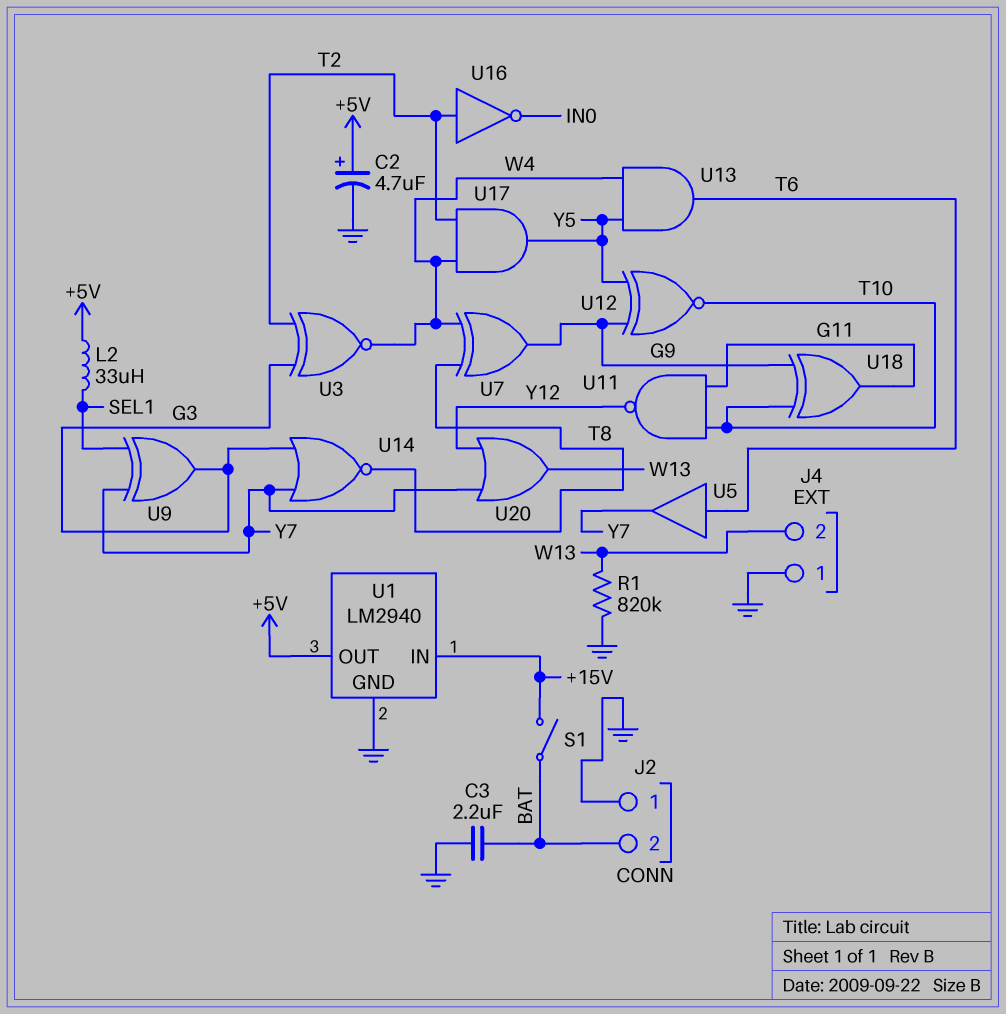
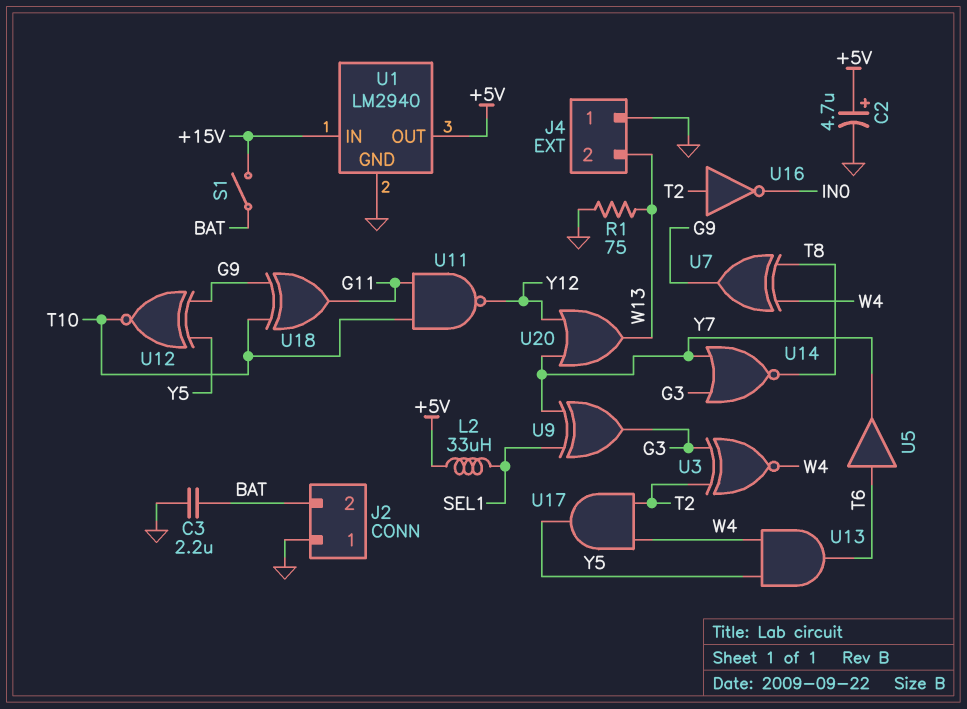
R1: 820k (GND, W13) -> 75 (GND, W13)

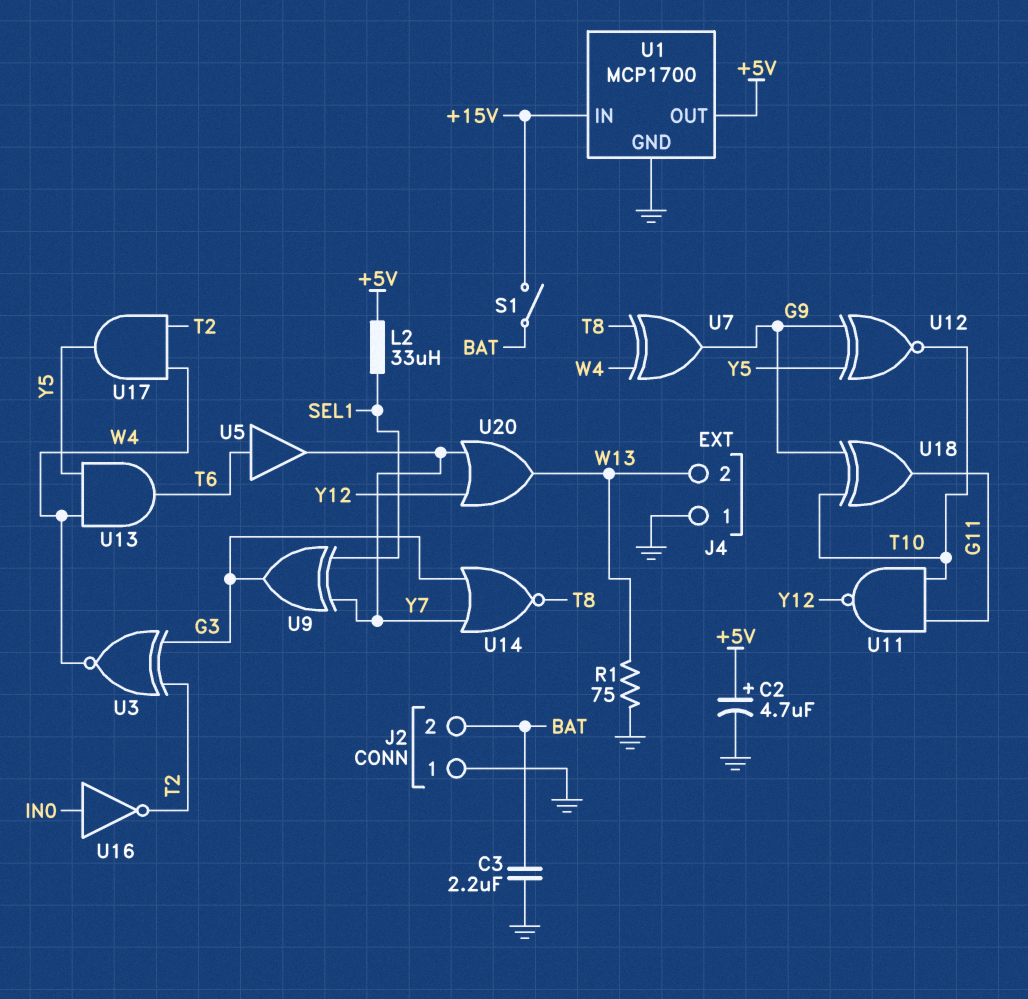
U1: LM2940 -> MCP1700
U16: NOT (in T2, out IN0) -> NOT (in IN0, out T2)

